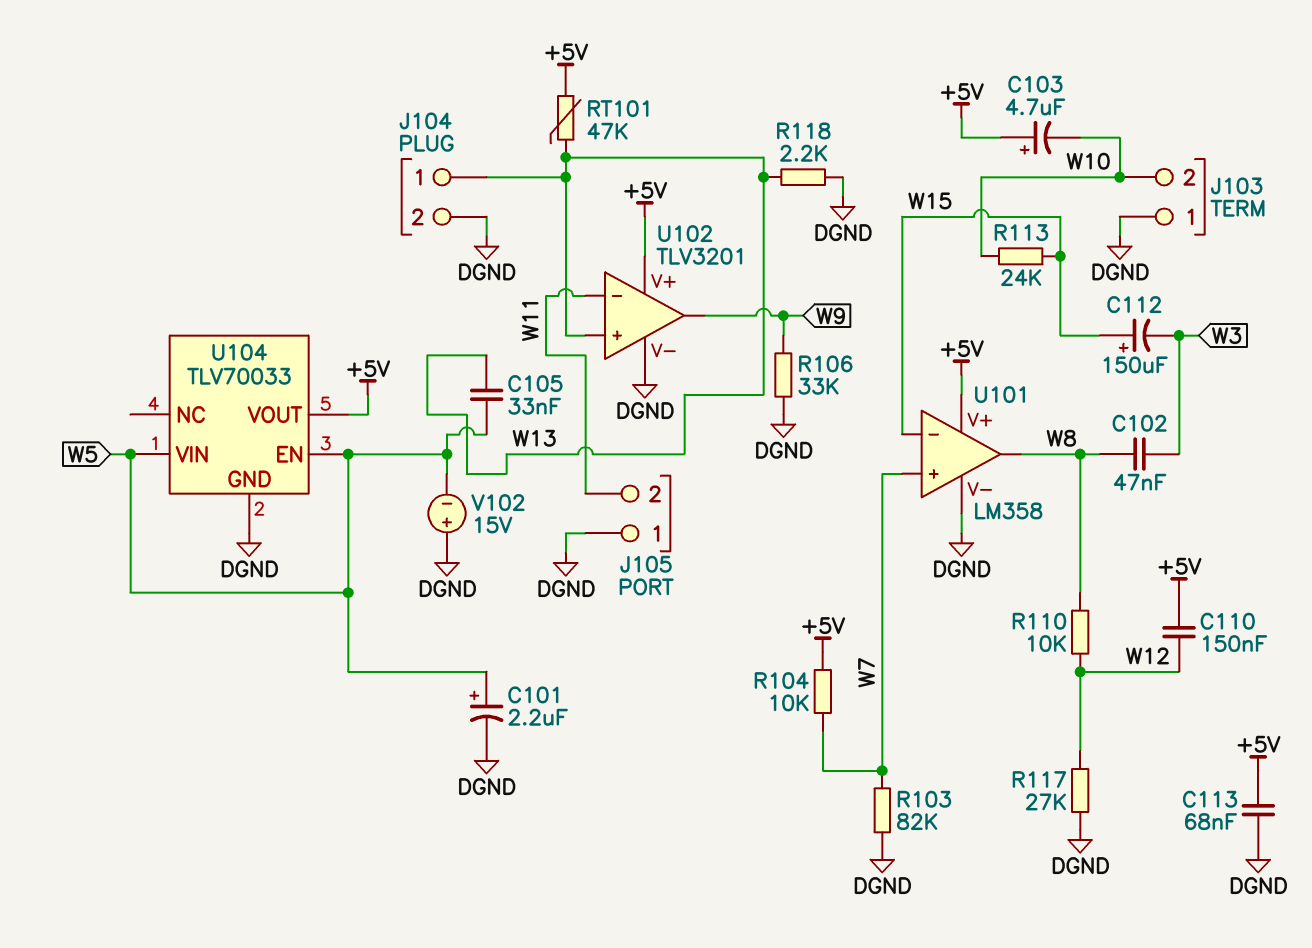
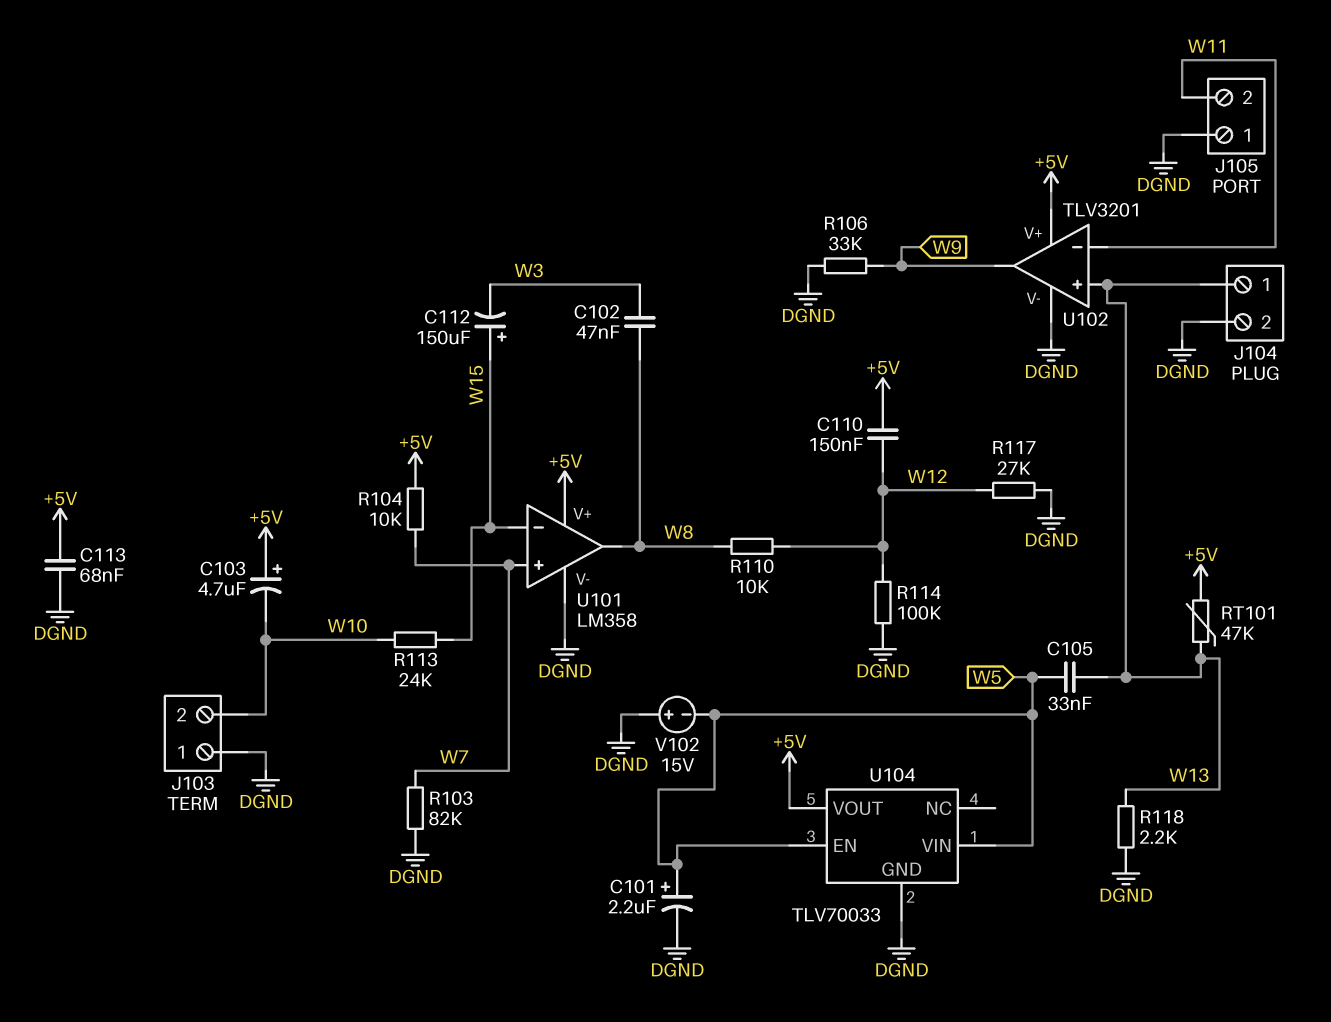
R114: none -> 100k (DGND, W12)

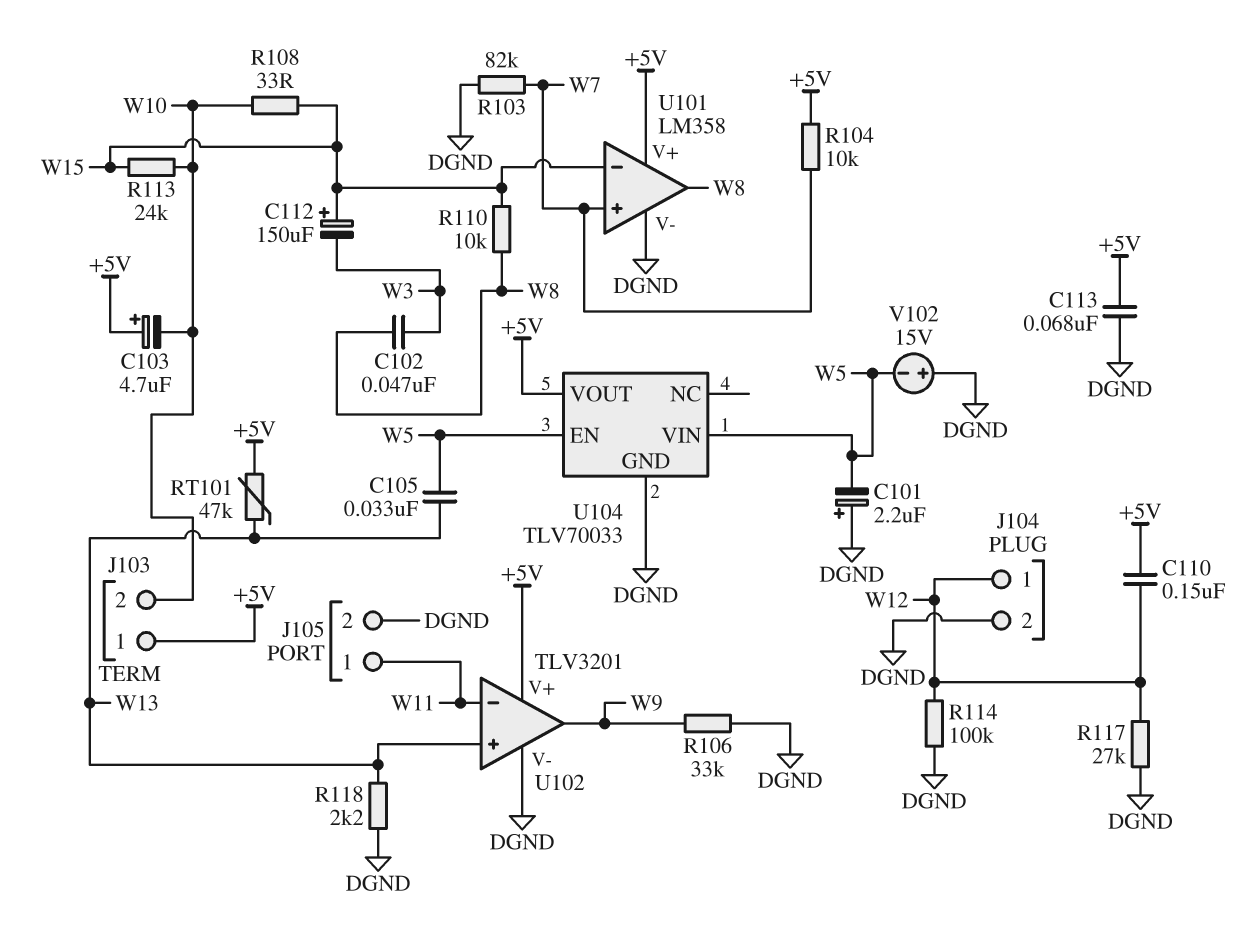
C101: 2.2uF (plus W5, minus DGND) -> 2.2uF (plus DGND, minus W5)
J103 pin 1: DGND -> +5V
J104 pin 1: W13 -> W12
J105 pin 1: DGND -> W11
J105 pin 2: W11 -> DGND
R108: none -> 33 (W10, W15)
R110: 10k (W8, W12) -> 10k (W8, W15)

